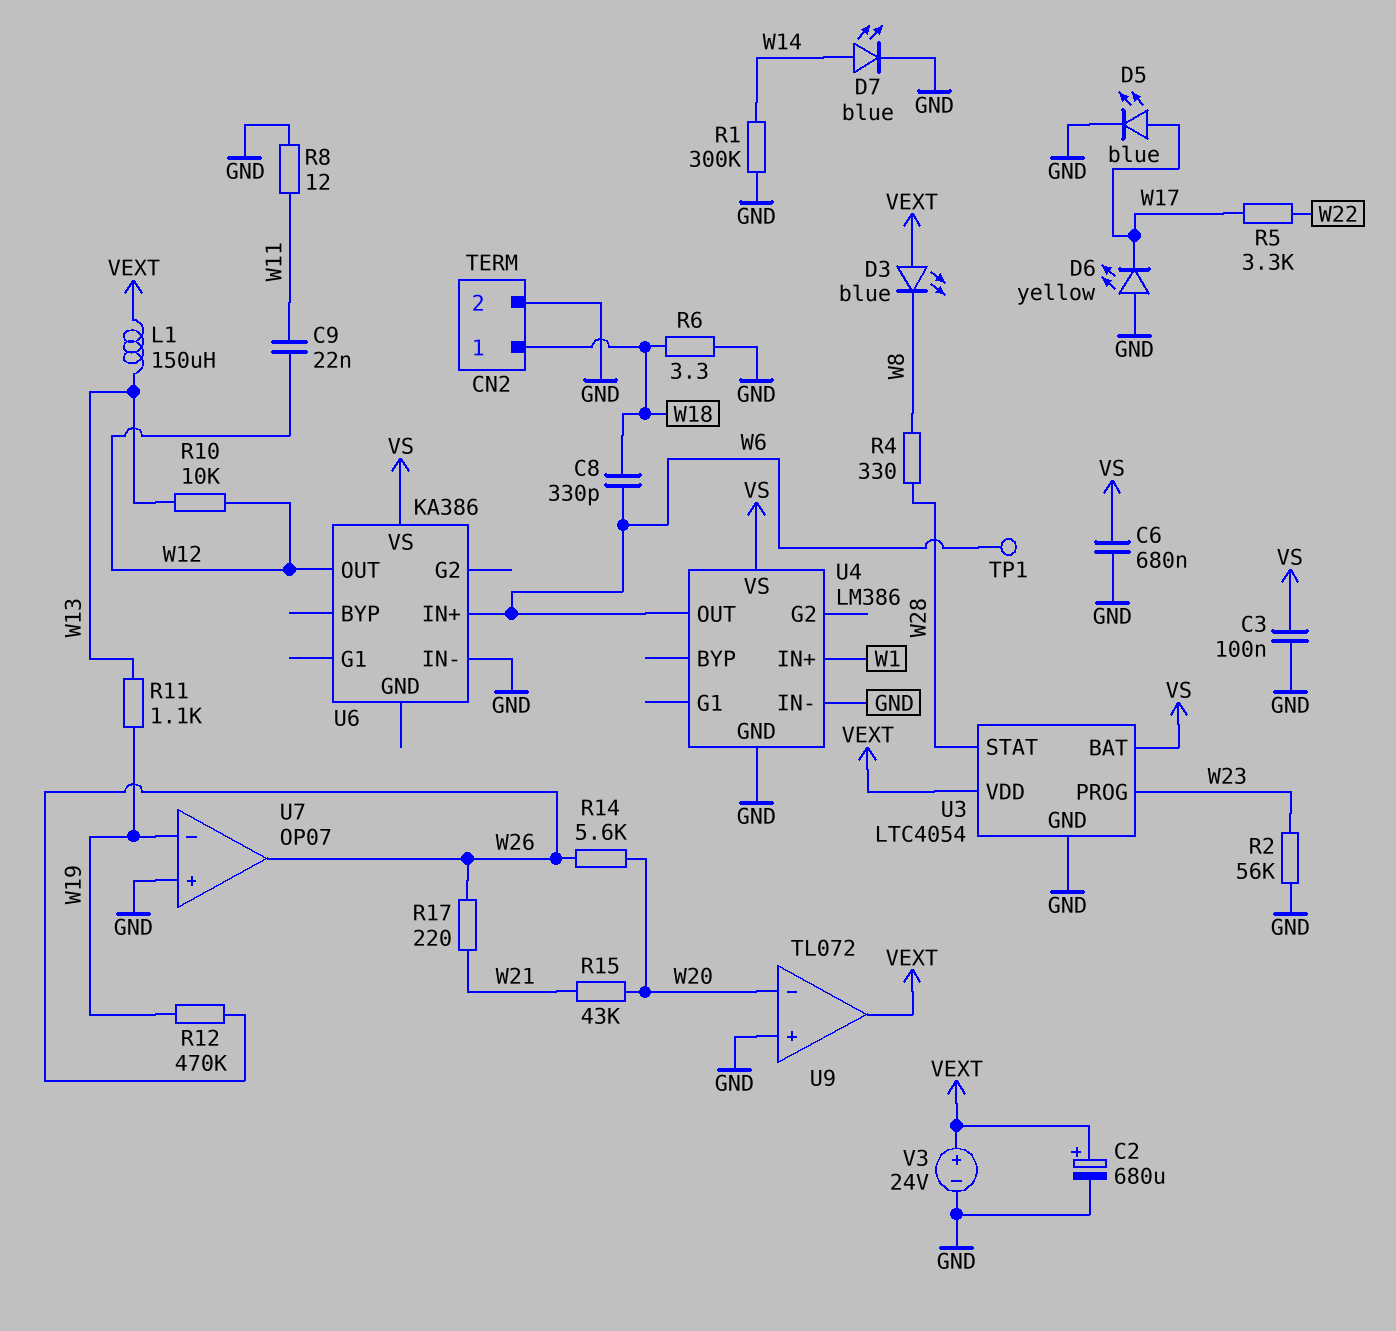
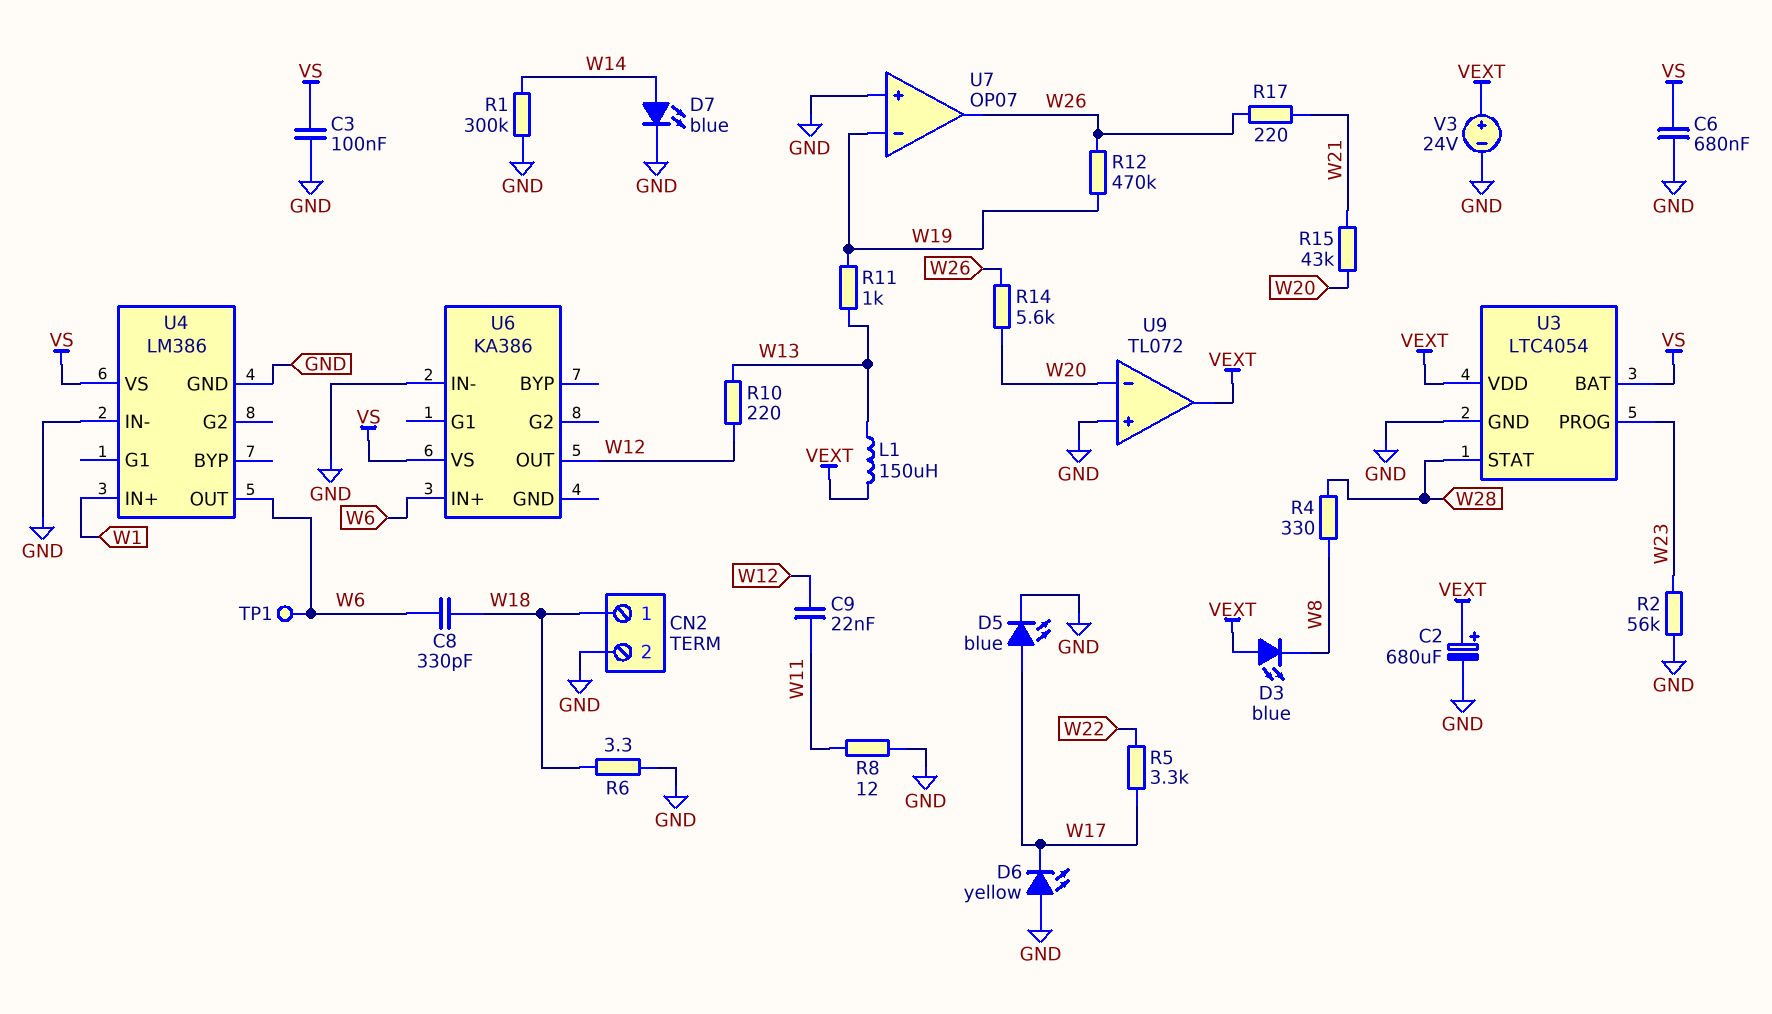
R10: 10k (W12, W13) -> 220 (W12, W13)
R11: 1.1k (W13, W19) -> 1k (W13, W19)

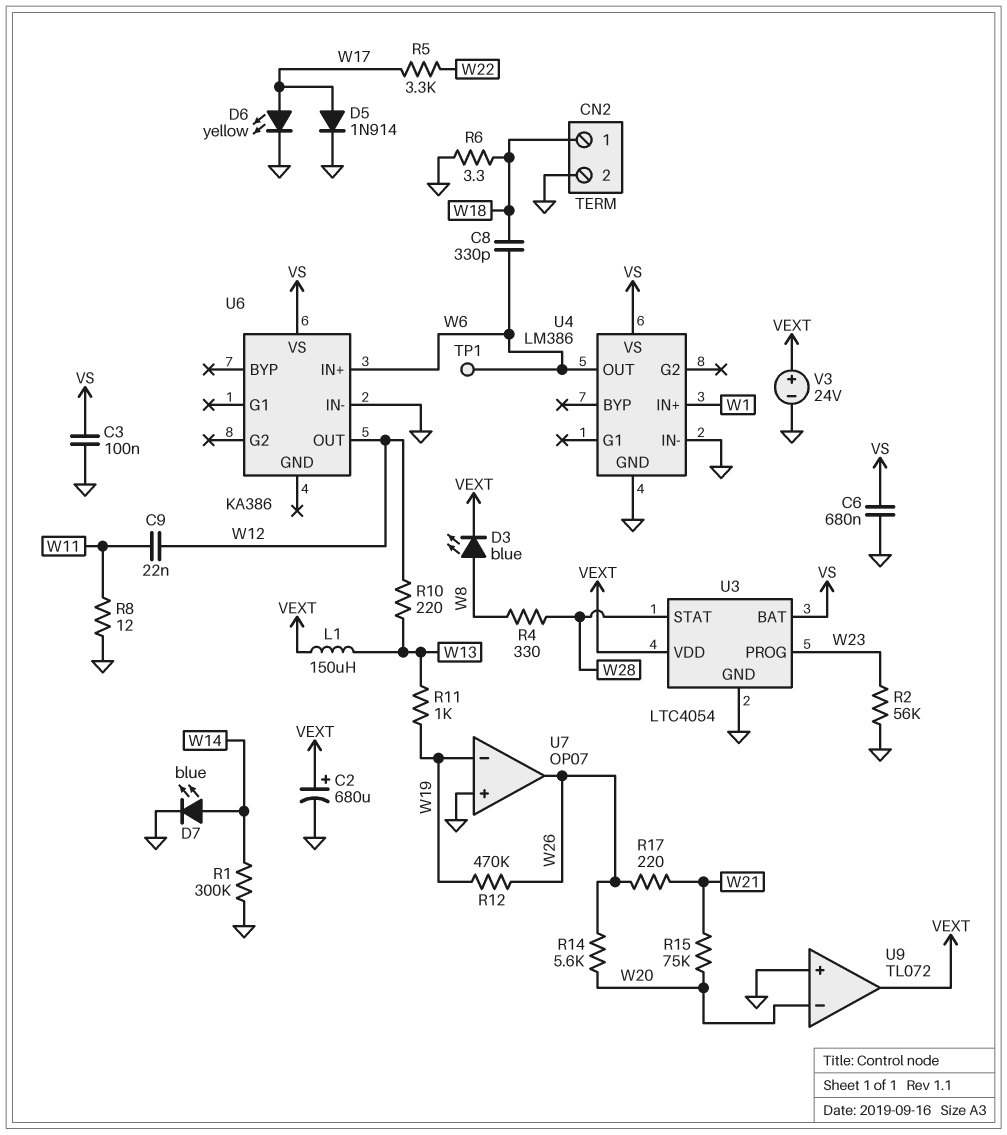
D3: LED blue (A VEXT, K W8) -> LED blue (A W8, K VEXT)
D5: LED blue (A W17, K GND) -> diode 1N914 (A W17, K GND)
D6: LED yellow (A GND, K W17) -> LED yellow (A W17, K GND)
R15: 43k (W20, W21) -> 75k (W20, W21)

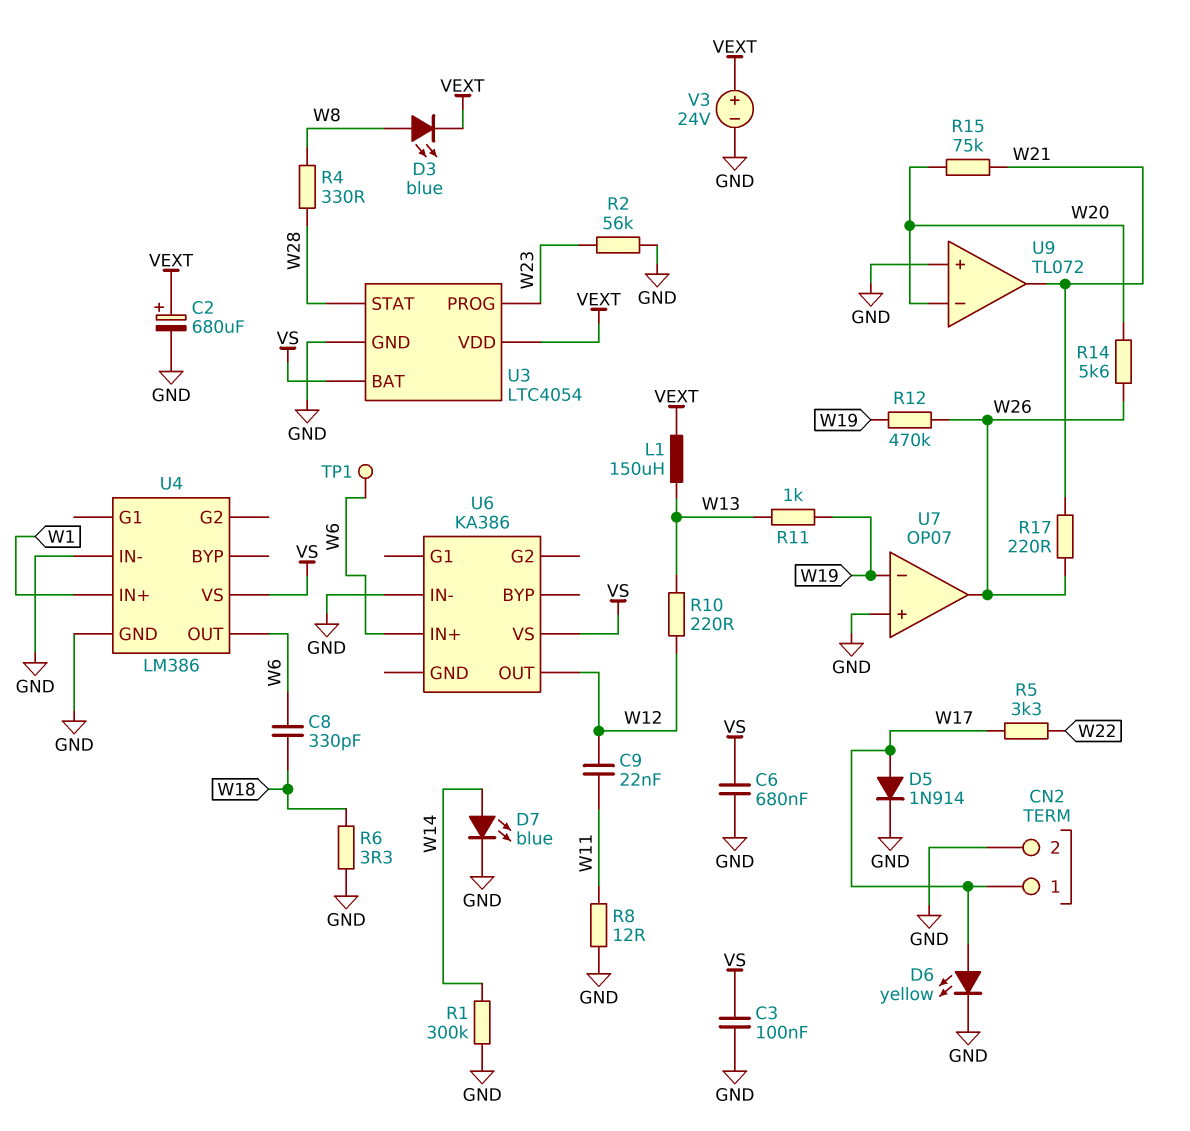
CN2 pin 1: W18 -> W17
U9 pin out: VEXT -> W21

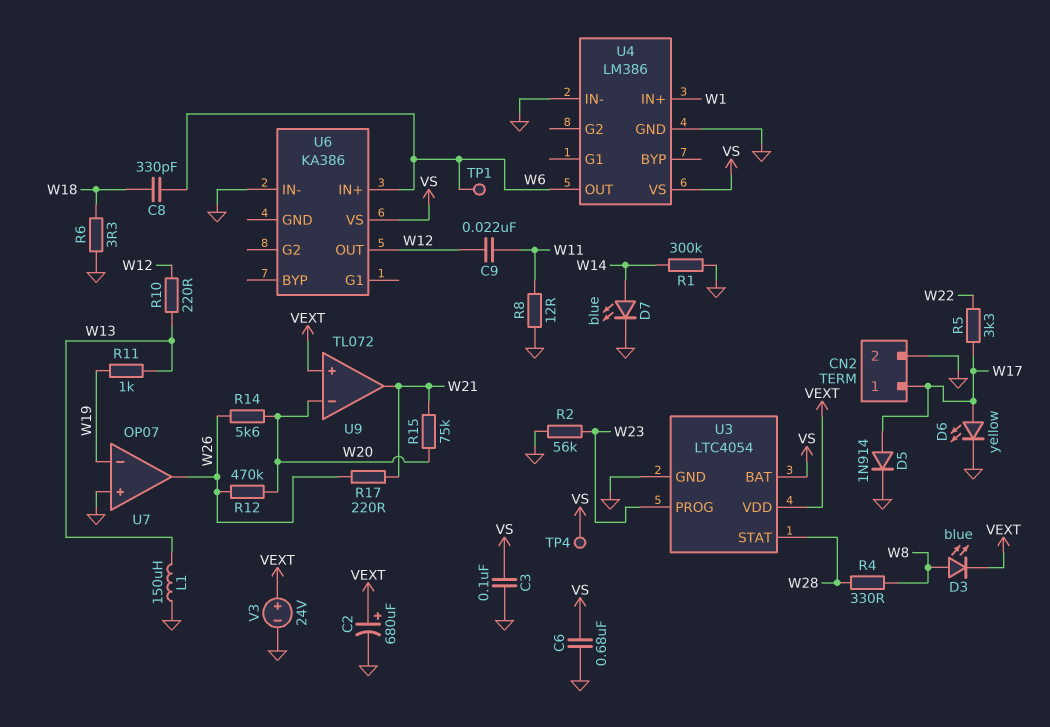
L1: 150uH (VEXT, W13) -> 150uH (GND, W13)
R12: 470k (W19, W26) -> 470k (W20, W26)
TP4: none -> test point (VS)
U9 pin in+: GND -> VEXT

